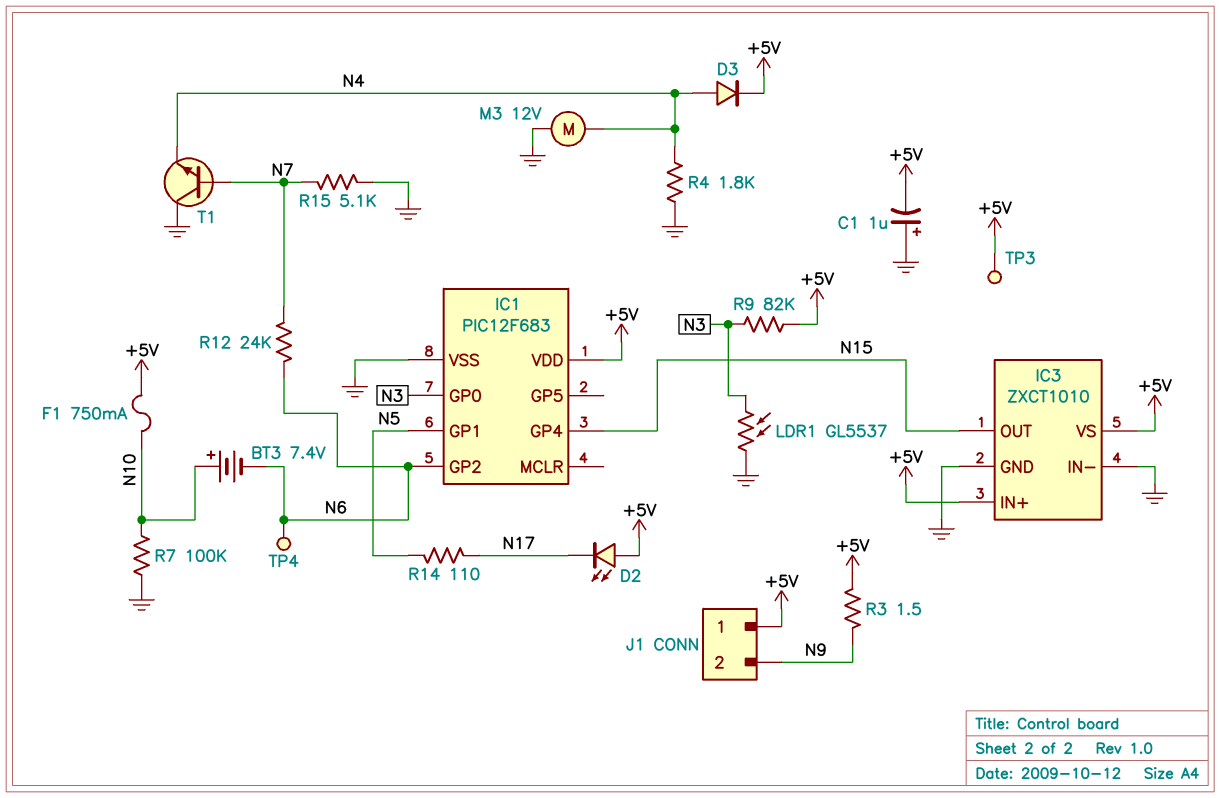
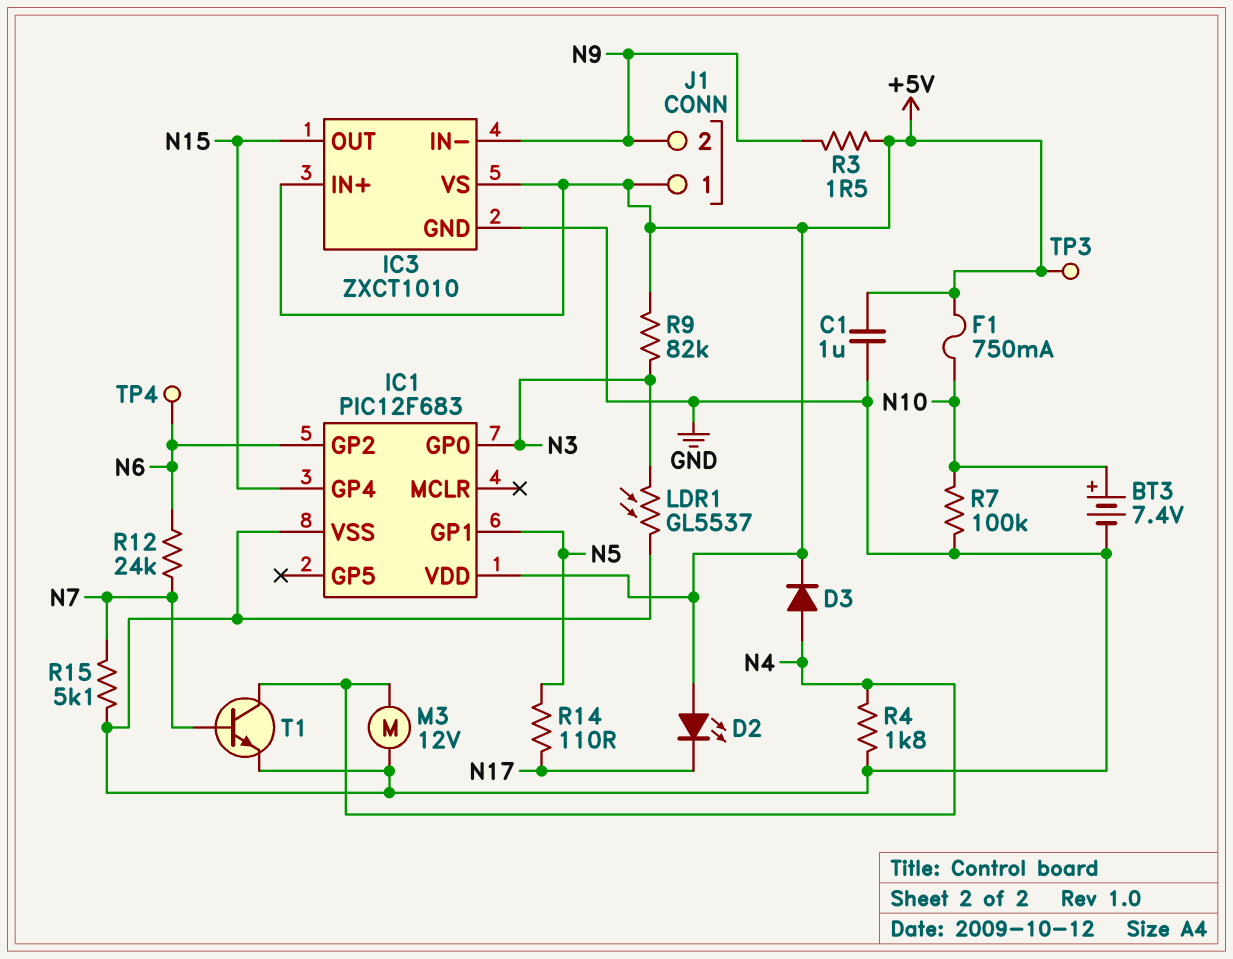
BT3: 7.4V (plus N10, minus N6) -> 7.4V (plus N10, minus GND)
C1: 1uF (plus GND, minus +5V) -> 1uF (+5V, GND)
IC3 pin IN-: GND -> N9
T1: NPN (B N7, C GND, E N4) -> NPN (B N7, C N4, E GND)

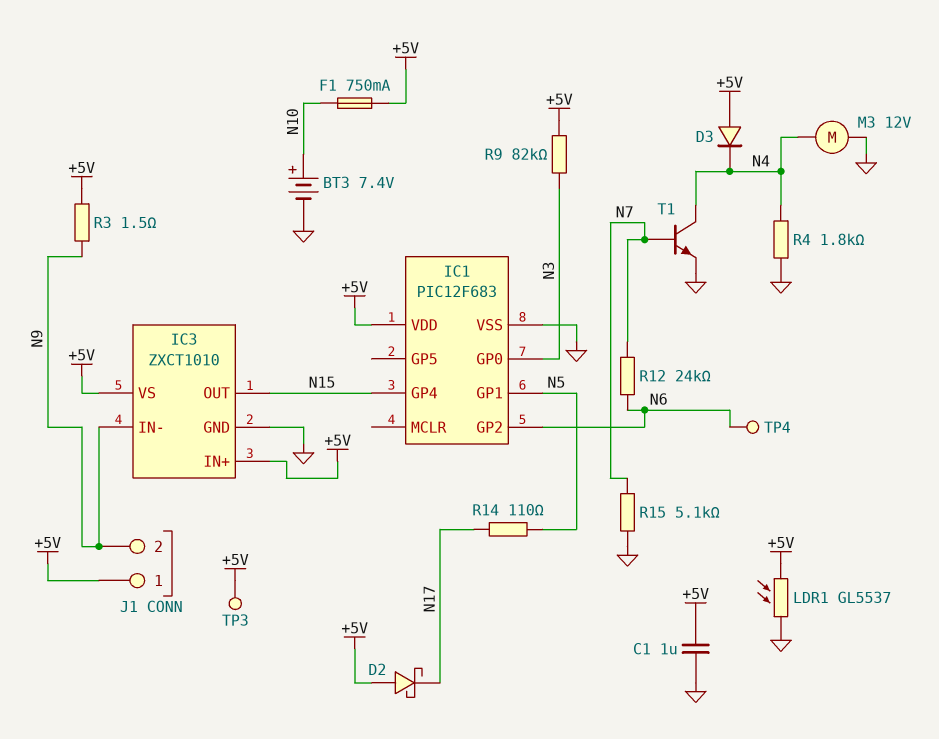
D2: LED (A +5V, K N17) -> schottky (A +5V, K N17)
D3: diode (A N4, K +5V) -> diode (A +5V, K N4)
LDR1: GL5537 (GND, N3) -> GL5537 (+5V, GND)
R7: 100k (GND, N10) -> none

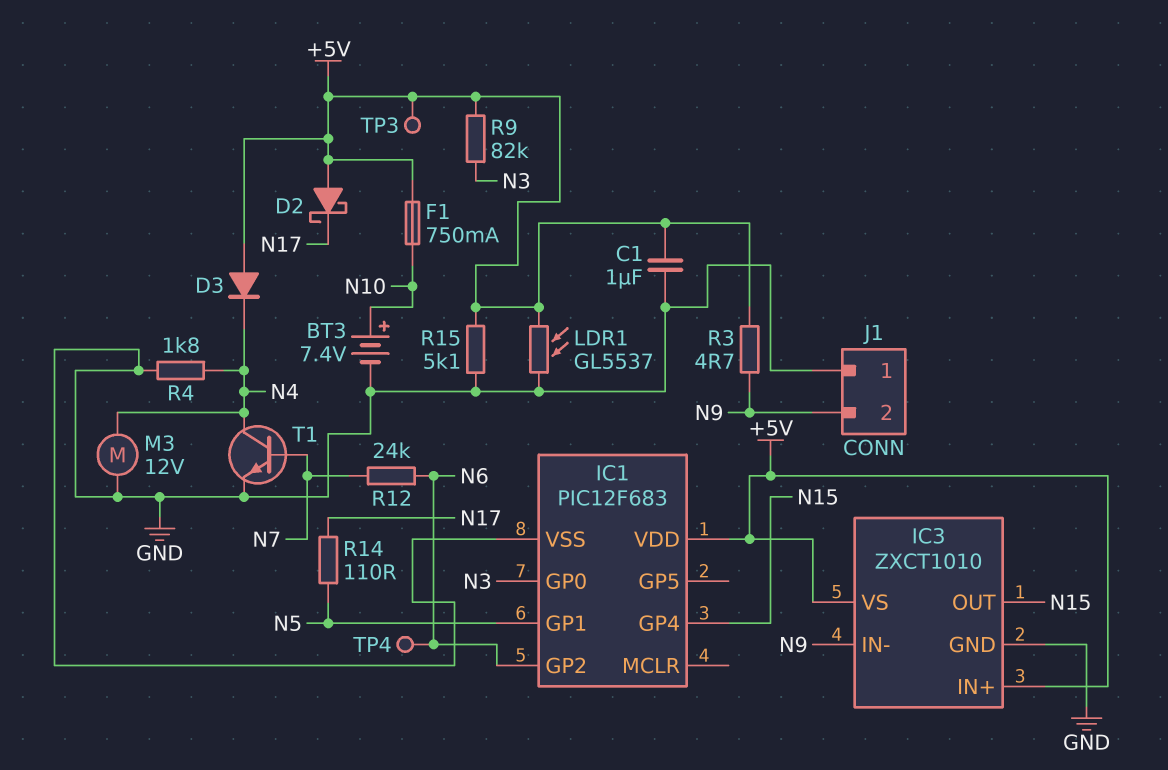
J1 pin 1: +5V -> GND
R3: 1.5 (+5V, N9) -> 4.7 (+5V, N9)
R15: 5.1k (GND, N7) -> 5.1k (+5V, GND)

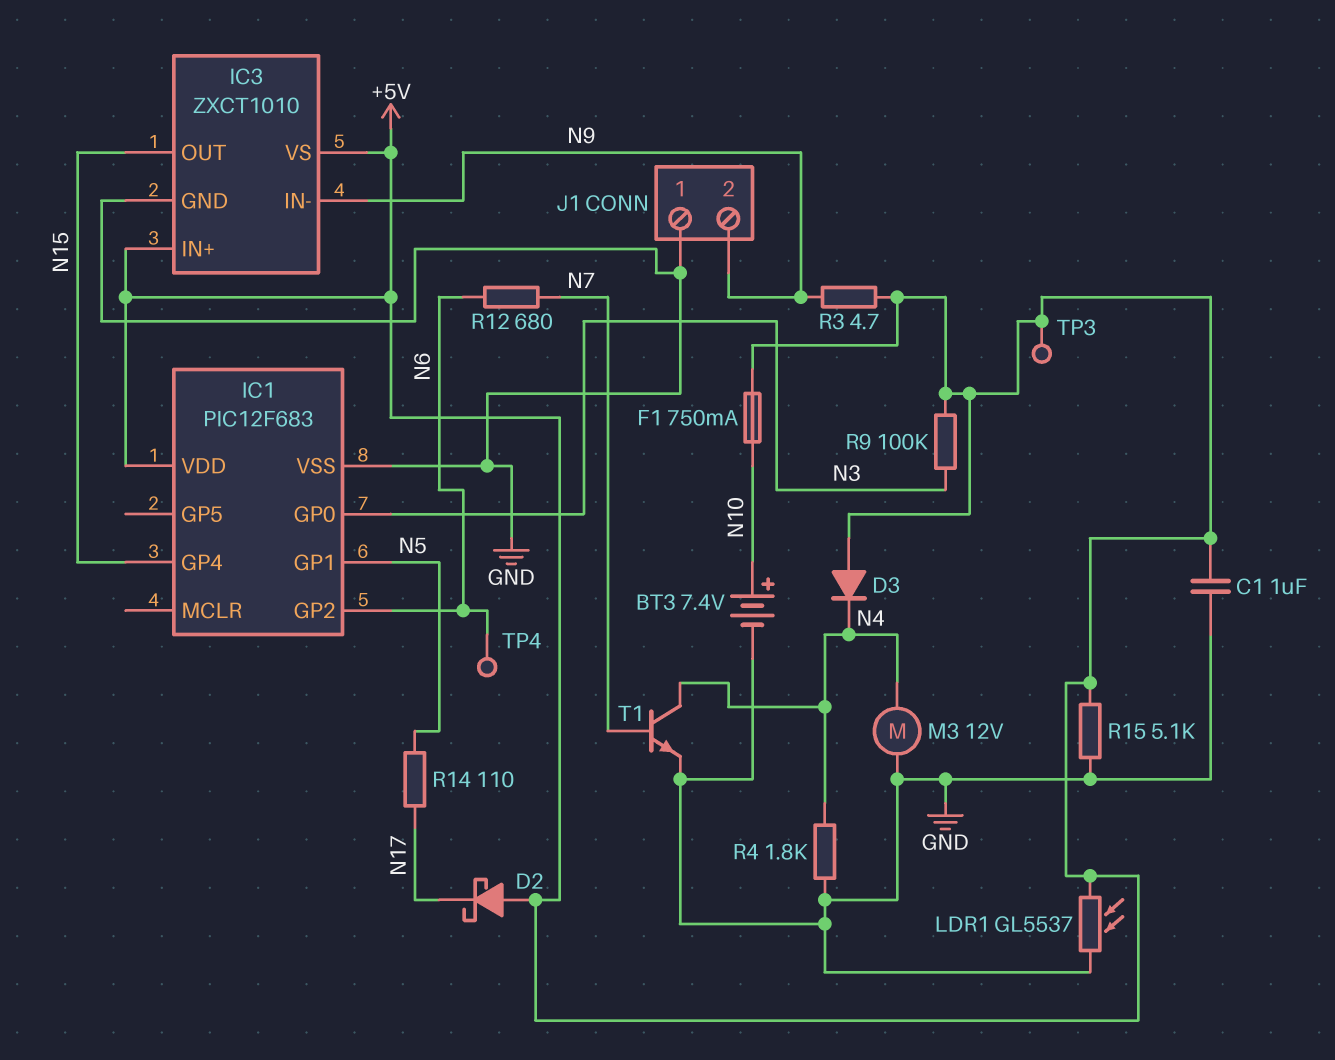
R9: 82k (+5V, N3) -> 100k (+5V, N3)
R12: 24k (N6, N7) -> 680 (N6, N7)

